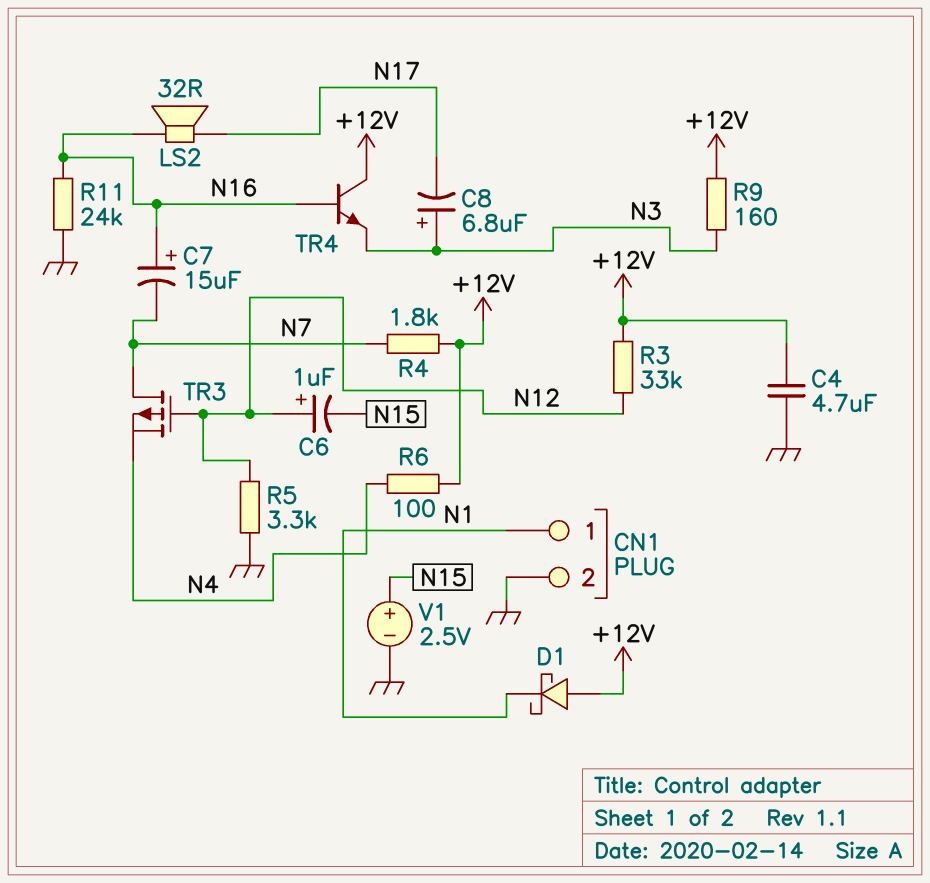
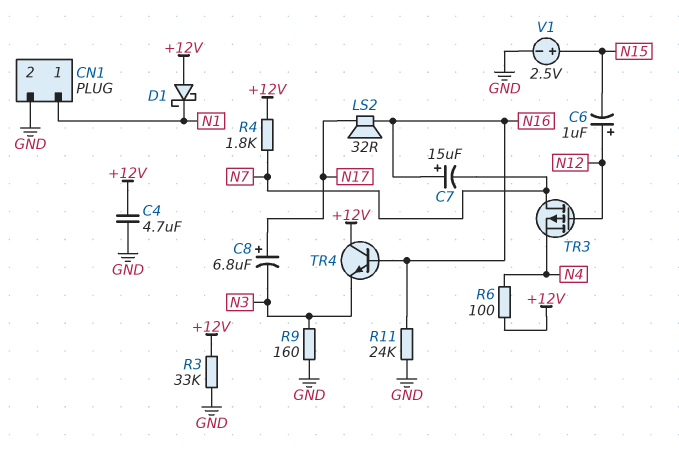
C8: 6.8uF (plus N3, minus N17) -> 6.8uF (plus N17, minus N3)
R3: 33k (+12V, N12) -> 33k (+12V, GND)
R5: 3.3k (GND, N12) -> none
R9: 160 (+12V, N3) -> 160 (GND, N3)

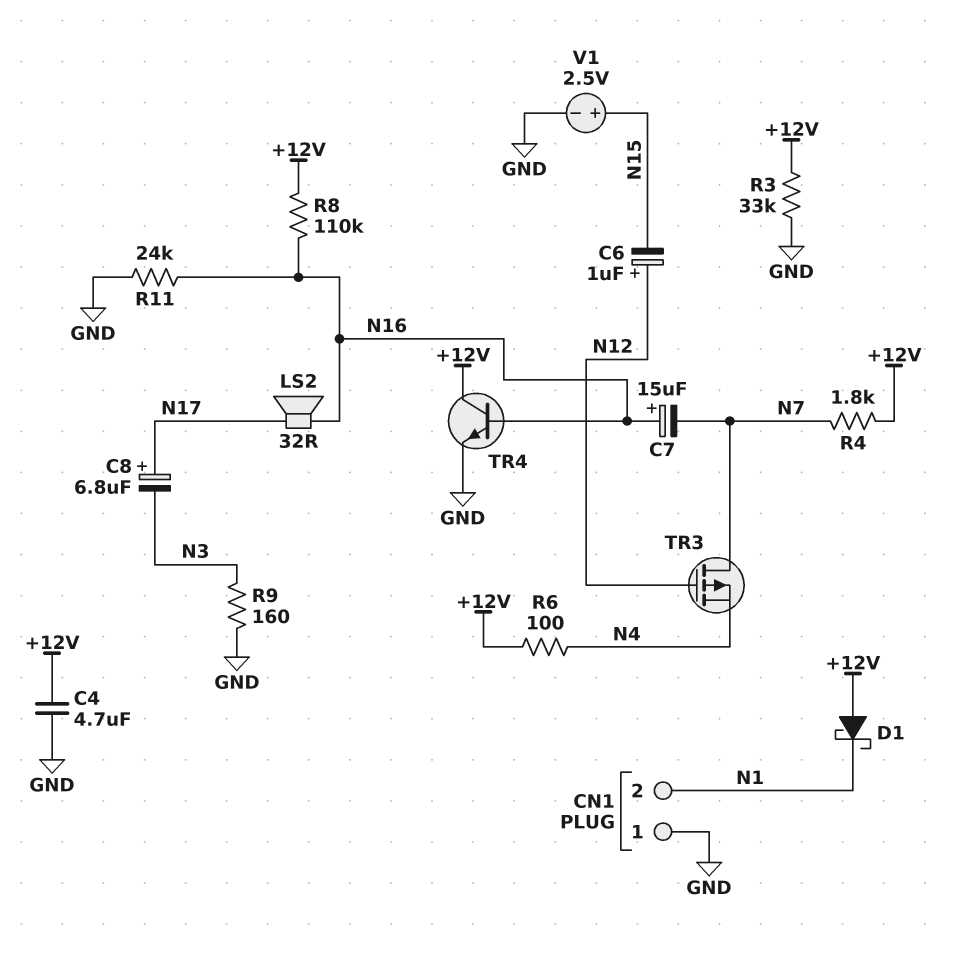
CN1 pin 1: N1 -> GND
CN1 pin 2: GND -> N1
R8: none -> 110k (+12V, N16)
TR4: NPN (B N16, C +12V, E N3) -> NPN (B N16, C +12V, E GND)

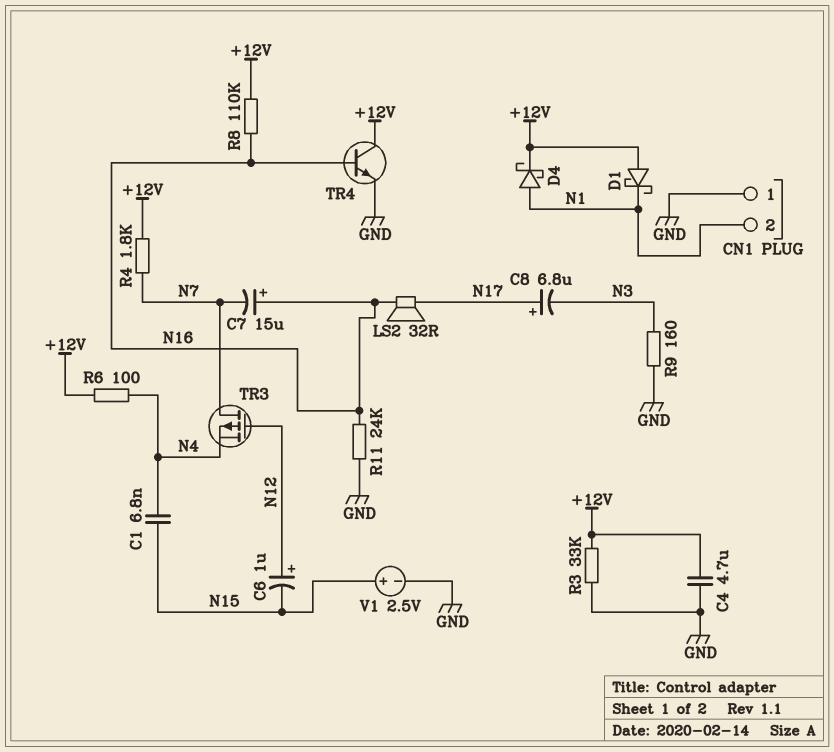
C1: none -> 6.8nF (N4, N15)
D4: none -> schottky (A N1, K +12V)

